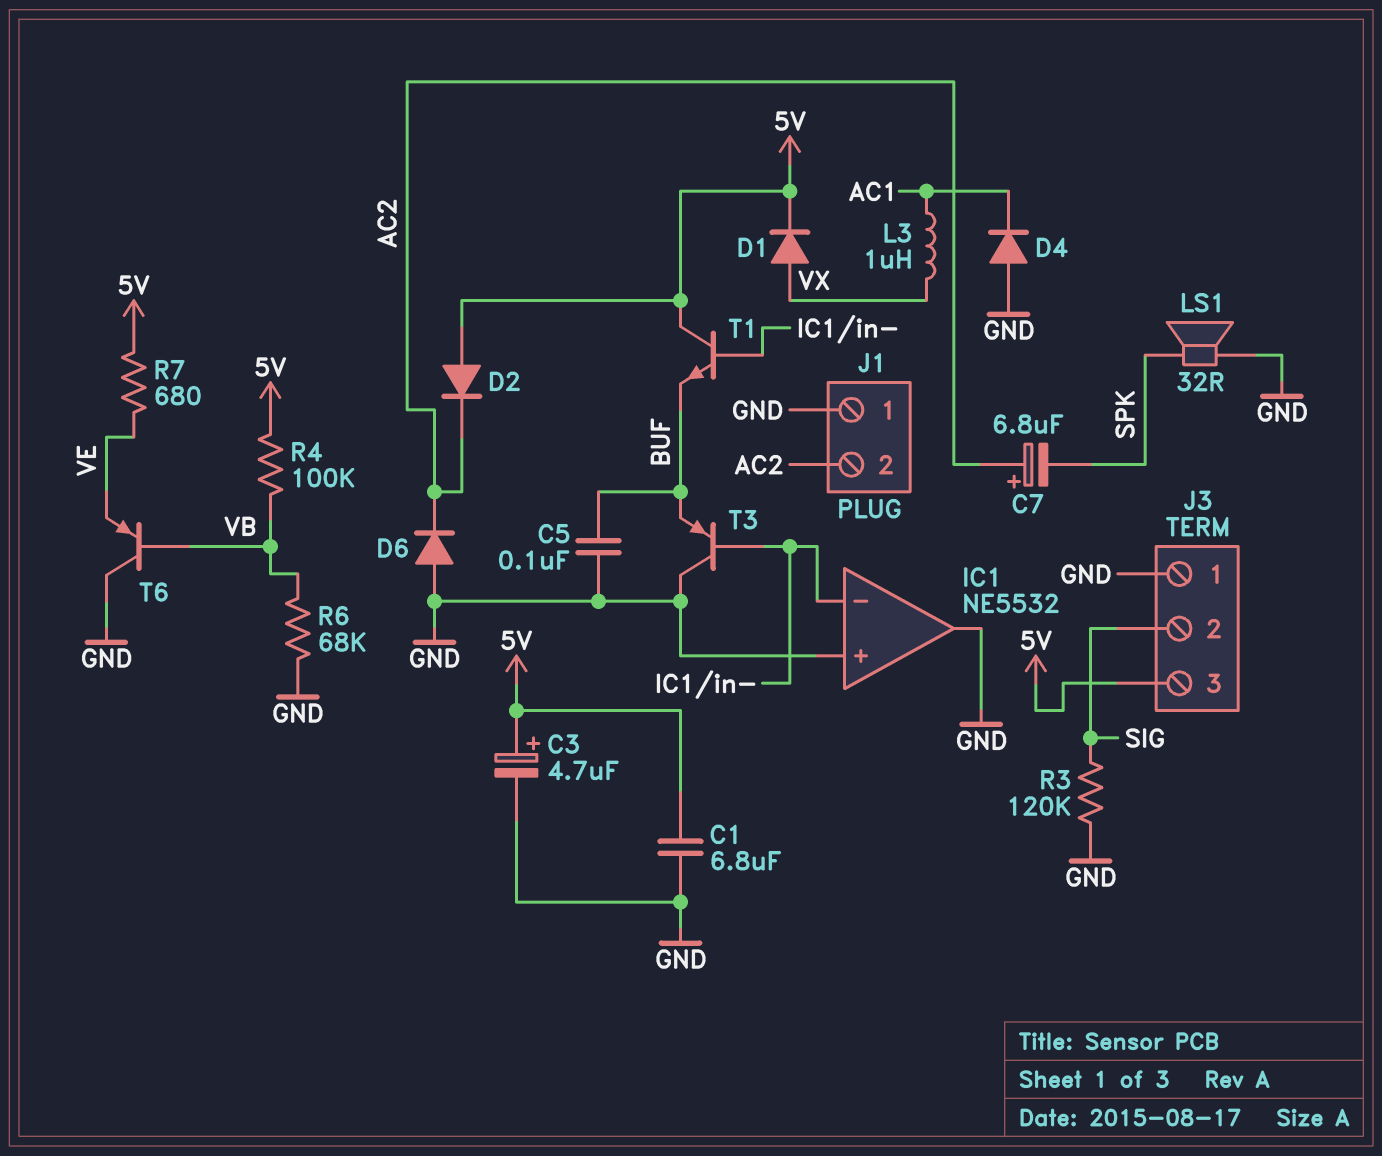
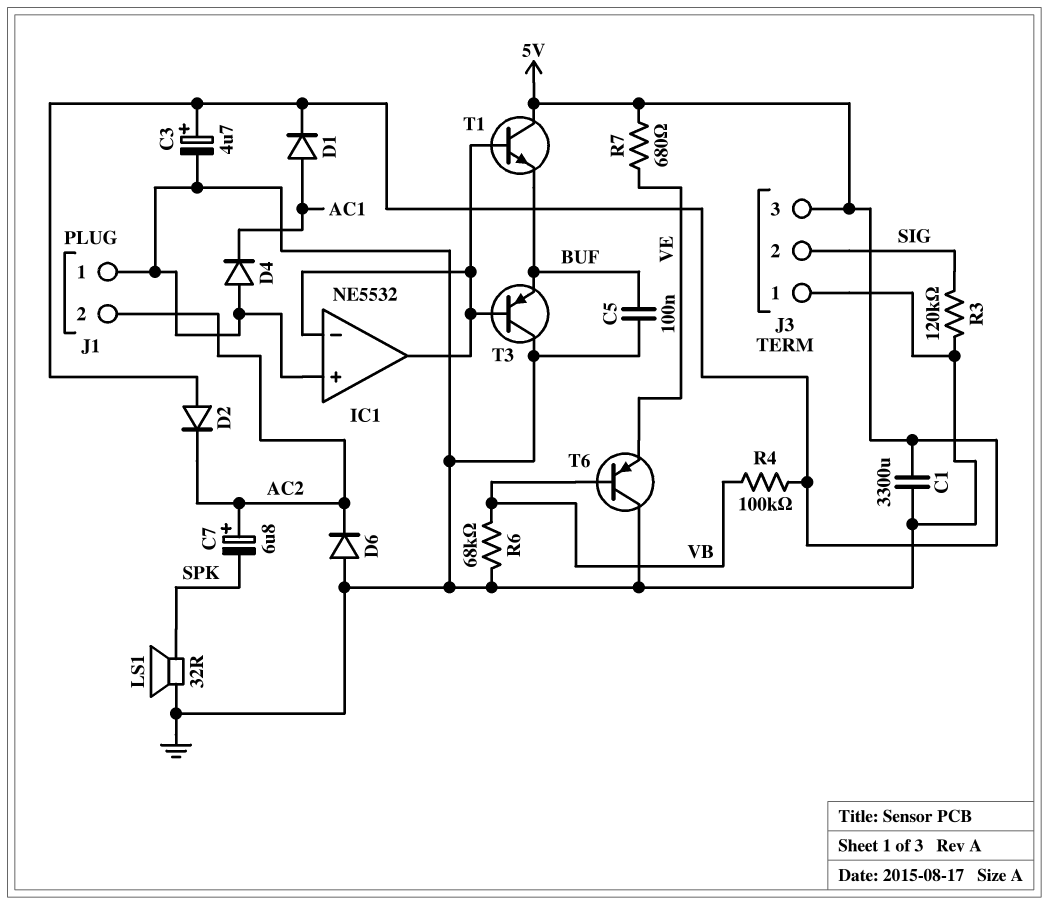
C1: 6.8uF (5V, GND) -> 3300uF (5V, GND)
D1: diode (A VX, K 5V) -> diode (A AC1, K 5V)
IC1 pin out: GND -> IC1/in-
L3: 1uH (AC1, VX) -> none

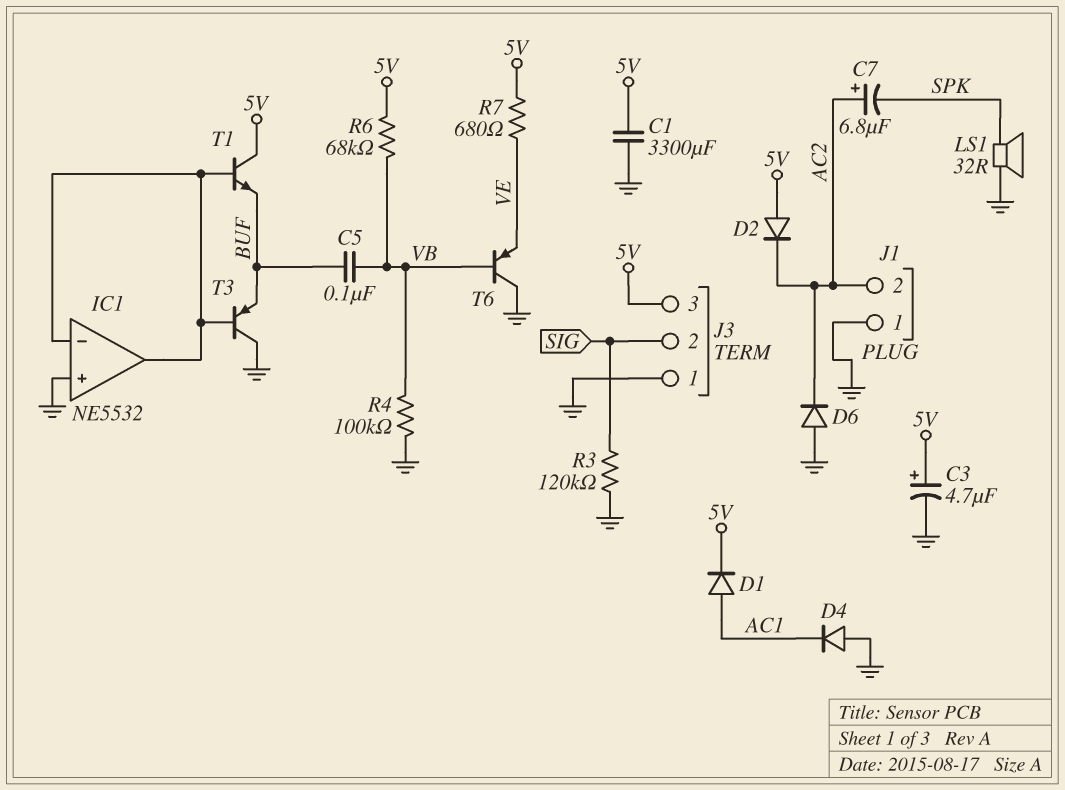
C5: 100nF (BUF, GND) -> 100nF (BUF, VB)
R4: 100k (5V, VB) -> 100k (GND, VB)
R6: 68k (GND, VB) -> 68k (5V, VB)

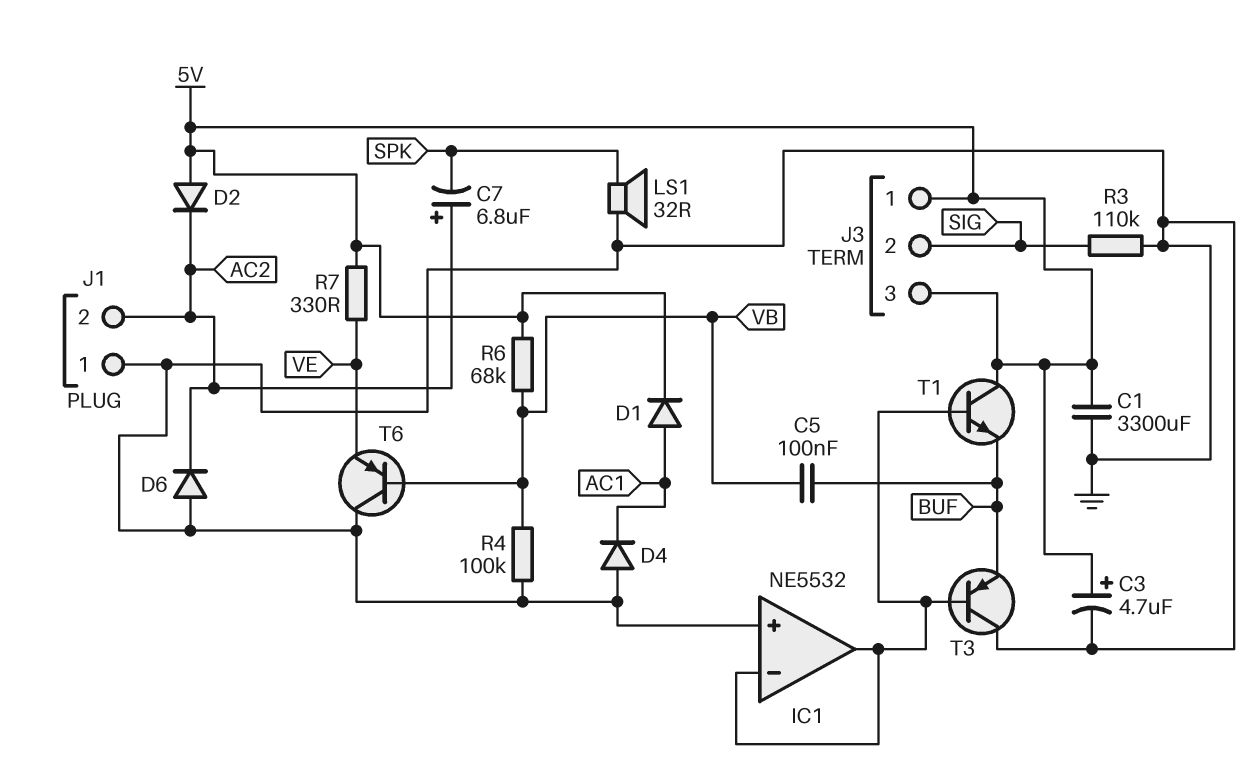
J3 pin 1: GND -> 5V
R3: 120k (GND, SIG) -> 110k (GND, SIG)
R7: 680 (5V, VE) -> 330 (5V, VE)

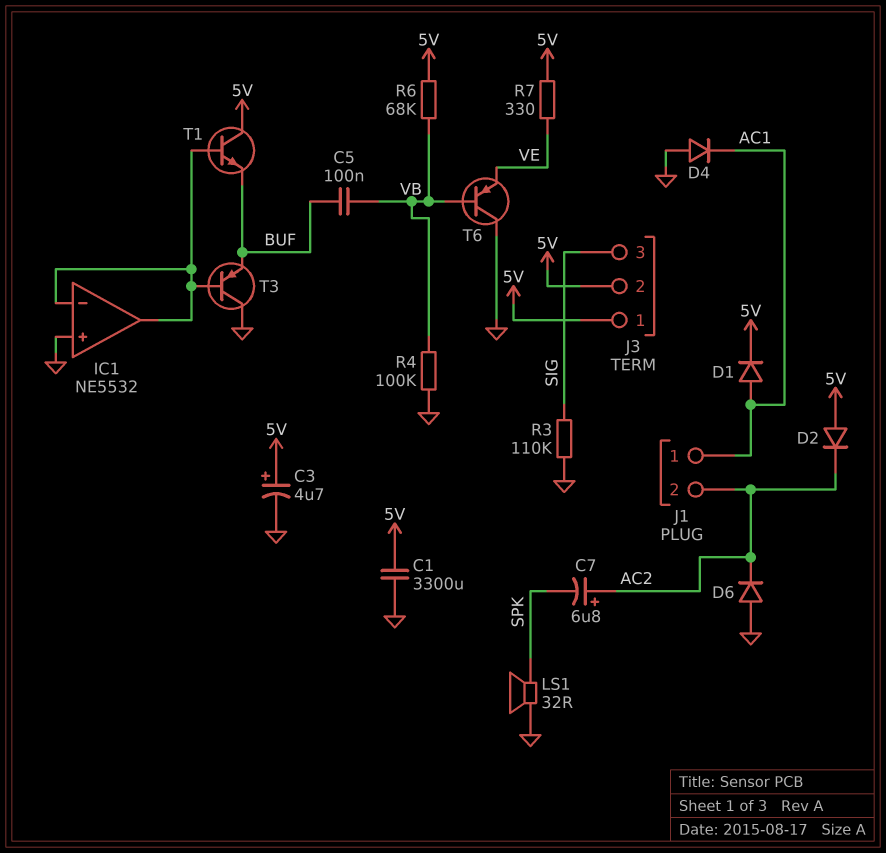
J1 pin 1: GND -> AC1
J3 pin 2: SIG -> 5V
J3 pin 3: 5V -> SIG

